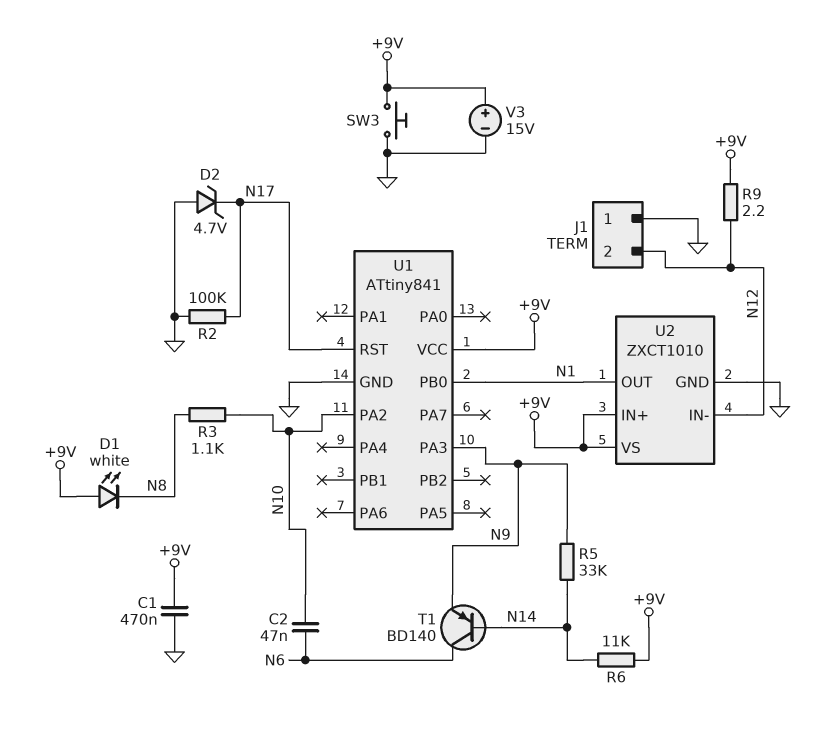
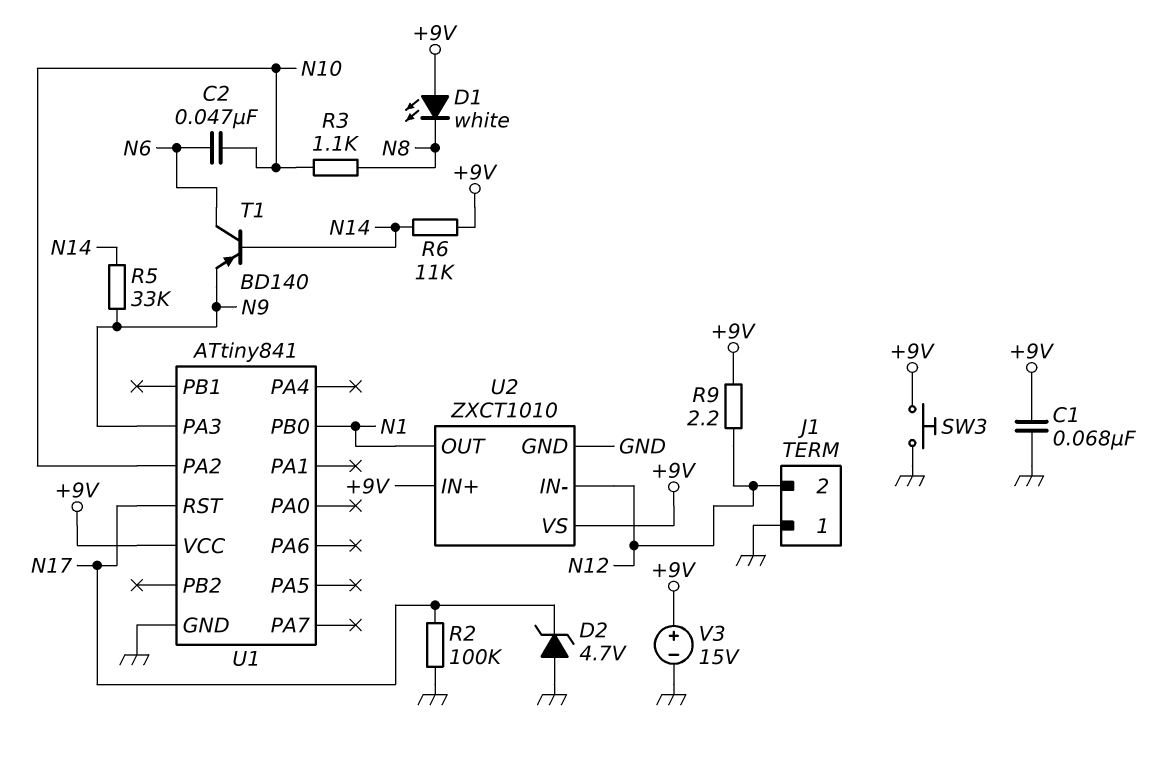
C1: 470nF (+9V, GND) -> 68nF (+9V, GND)

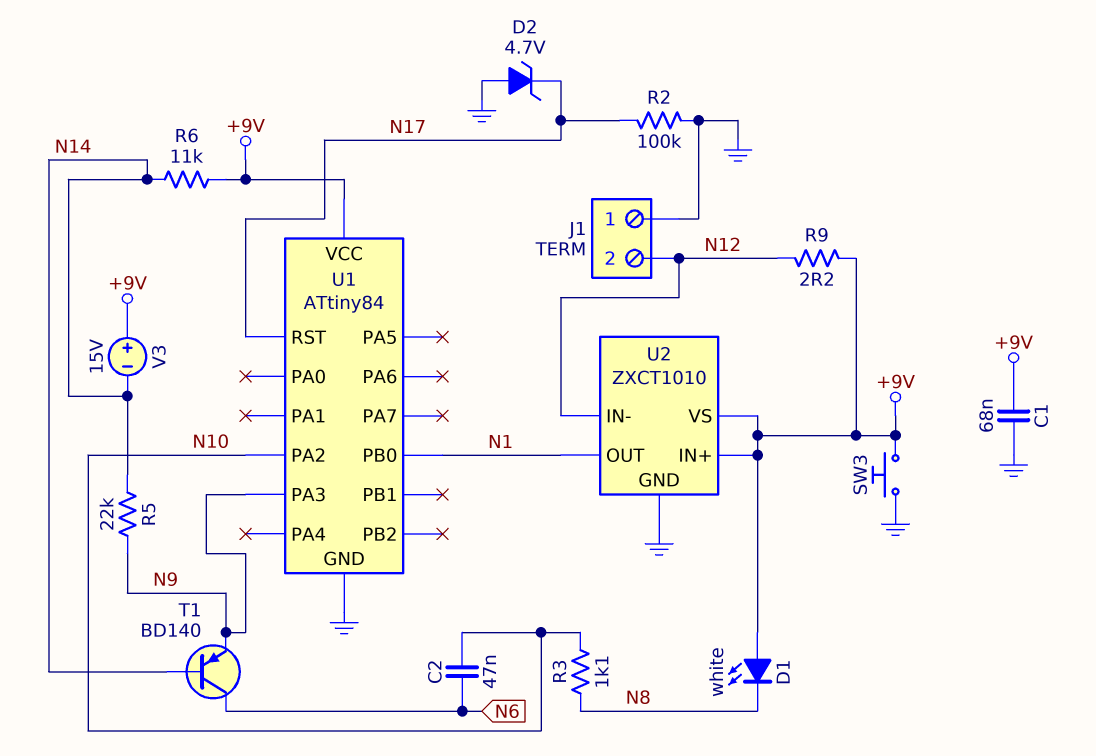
R5: 33k (N9, N14) -> 22k (N9, N14)
U1: ATtiny841 -> ATtiny84
V3: 15V (plus +9V, minus GND) -> 15V (plus +9V, minus N14)

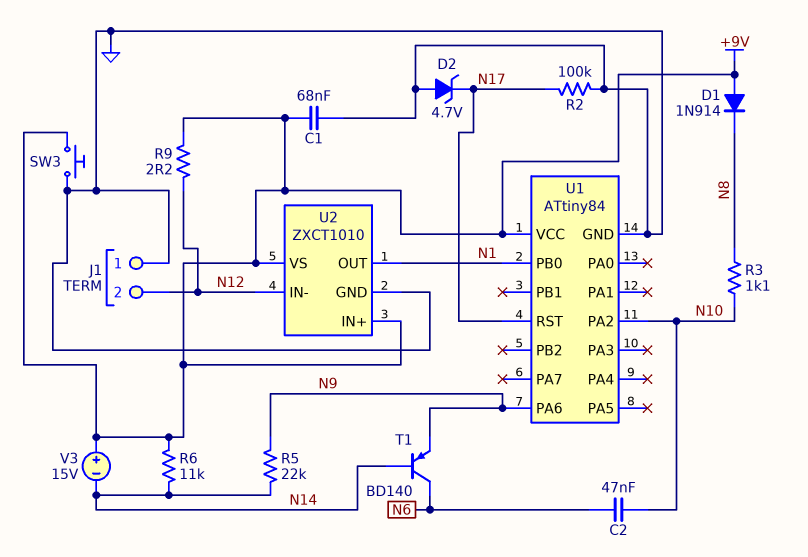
D1: LED white (A +9V, K N8) -> diode 1N914 (A +9V, K N8)
U1 pin PA3: N9 -> none
U1 pin PA6: none -> N9

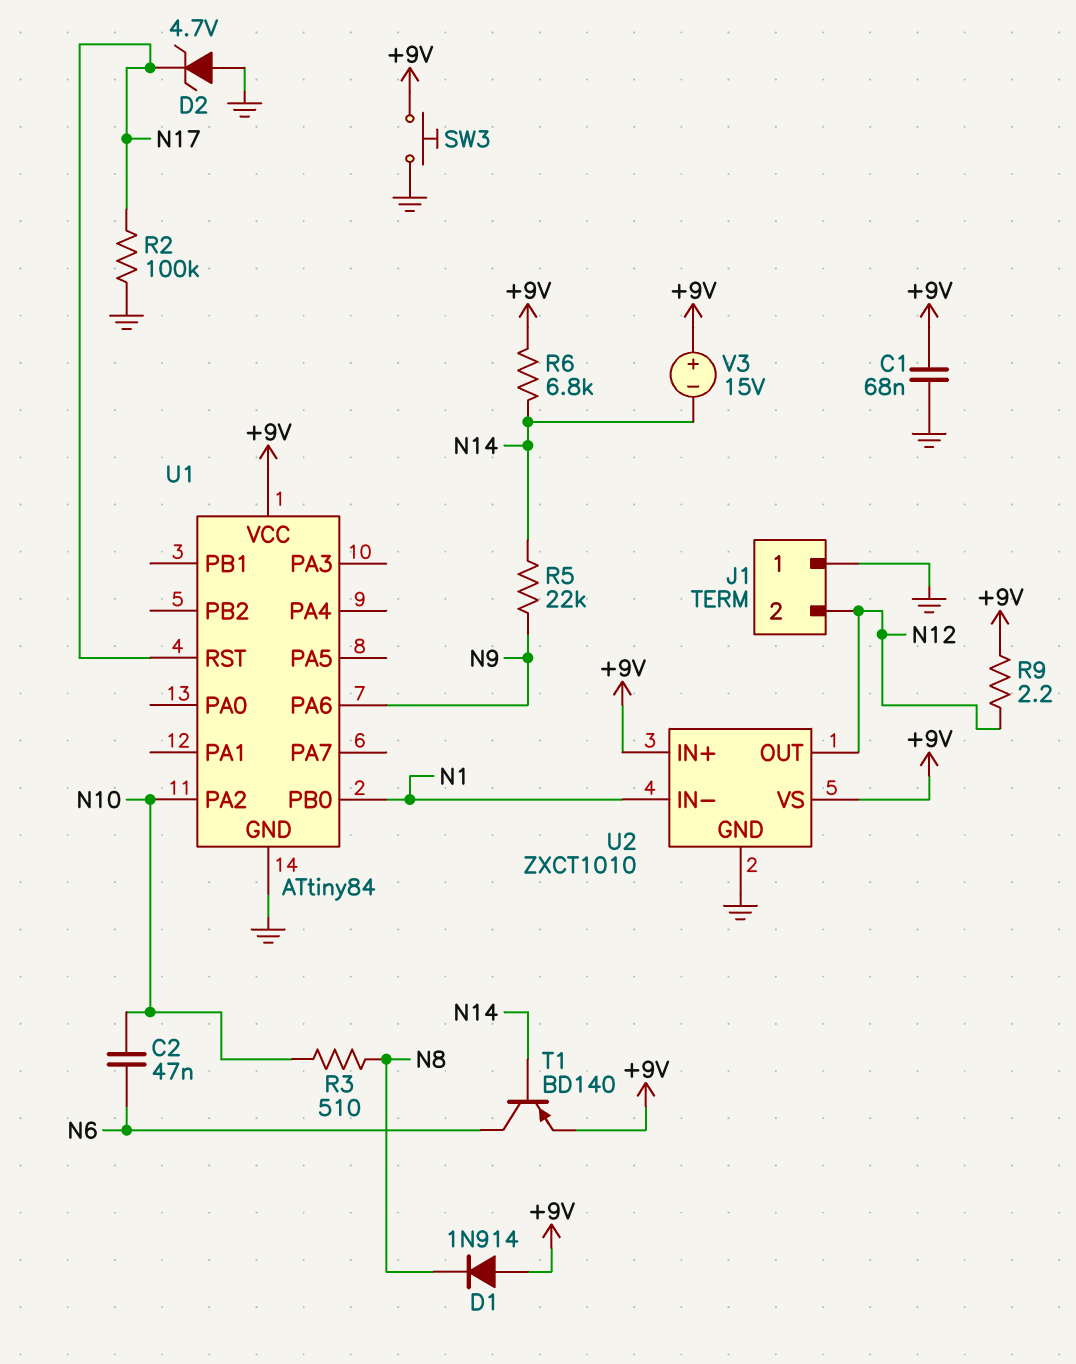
R3: 1.1k (N8, N10) -> 510 (N8, N10)
R6: 11k (+9V, N14) -> 6.8k (+9V, N14)
T1: PNP BD140 (B N14, C N6, E N9) -> PNP BD140 (B N14, C N6, E +9V)
U2 pin IN-: N12 -> N1
U2 pin OUT: N1 -> N12

